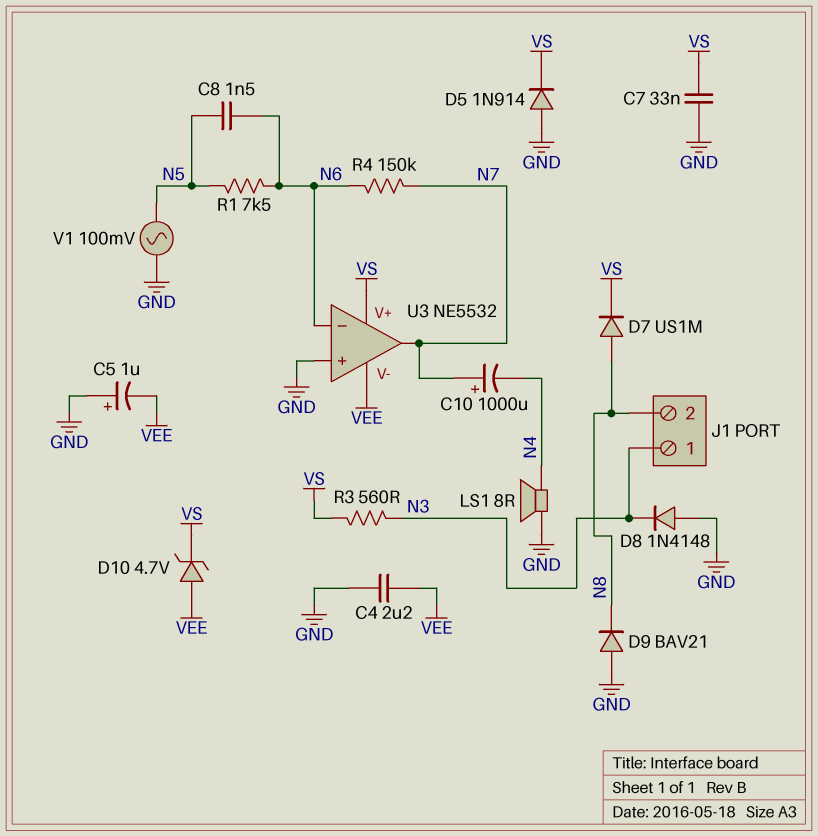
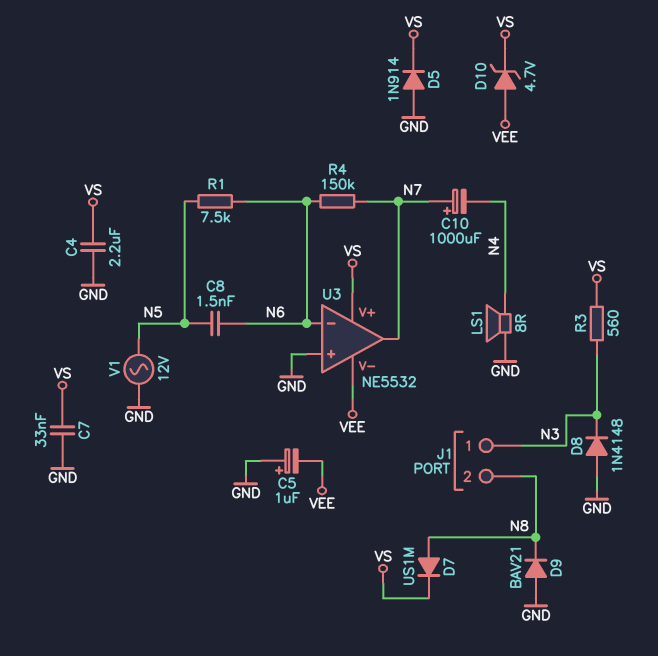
C4: 2.2uF (GND, VEE) -> 2.2uF (GND, VS)
V1: AC 100mV (GND, N5) -> AC 12V (GND, N5)

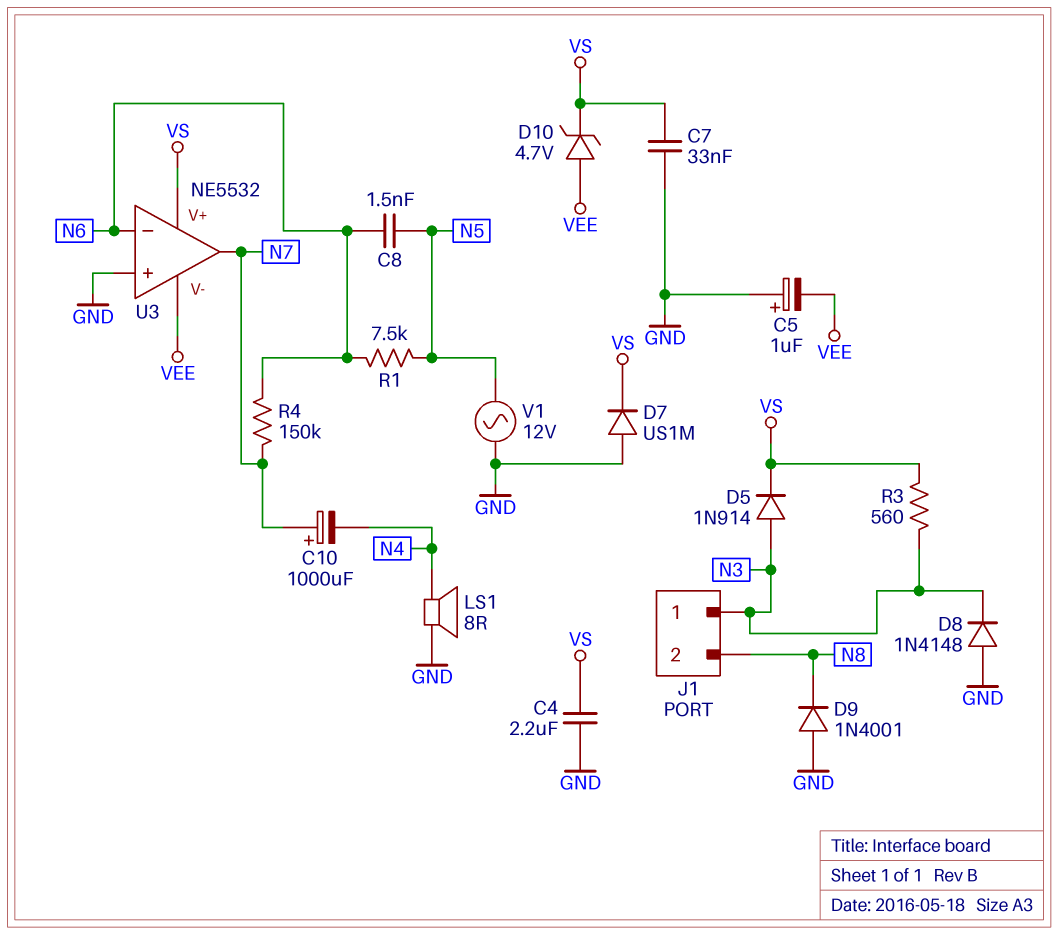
D5: diode 1N914 (A GND, K VS) -> diode 1N914 (A N3, K VS)
D7: diode US1M (A N8, K VS) -> diode US1M (A GND, K VS)
D9: diode BAV21 (A GND, K N8) -> diode 1N4001 (A GND, K N8)

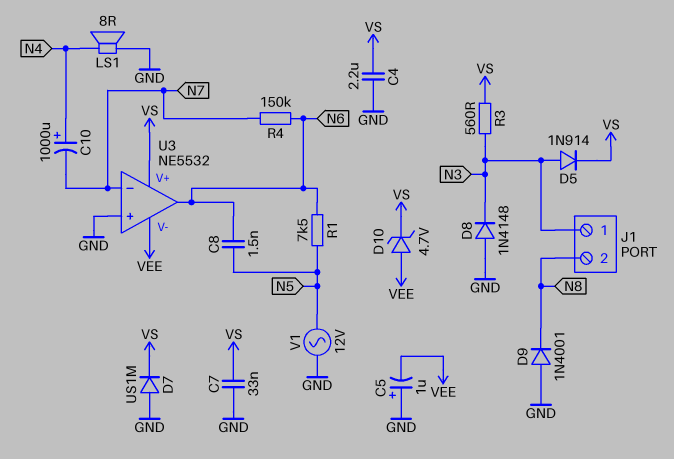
C10: 1000uF (plus N7, minus N4) -> 1000uF (plus N4, minus N7)
U3 pin in-: N6 -> N7
U3 pin out: N7 -> N6

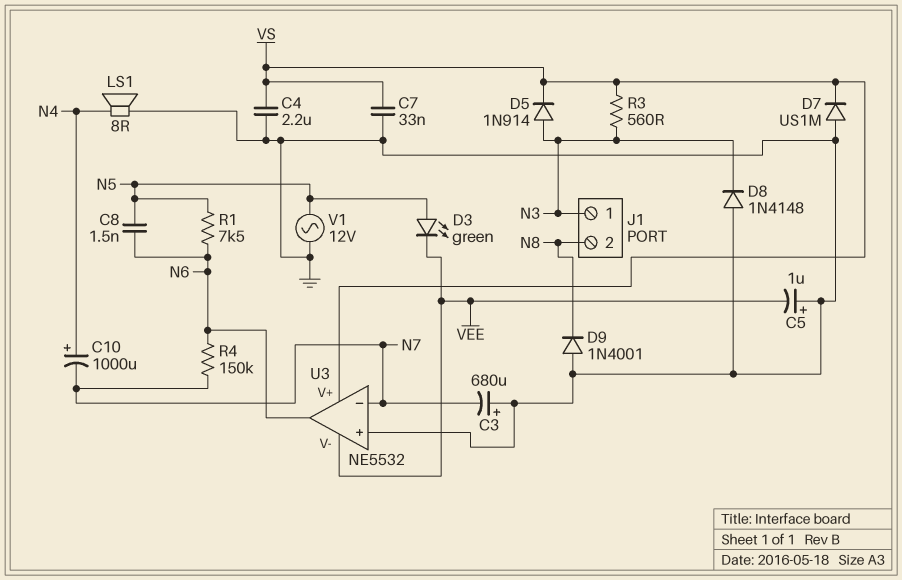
C3: none -> 680uF (plus GND, minus N7)
D3: none -> LED green (A N5, K VEE)
D10: zener 4.7V (A VEE, K VS) -> none

